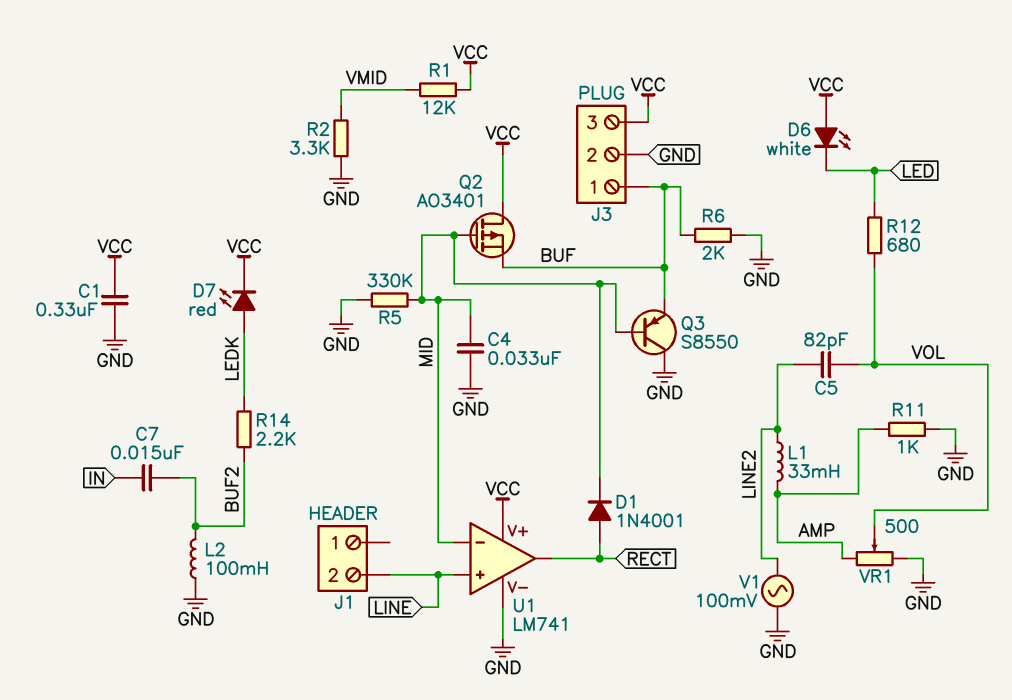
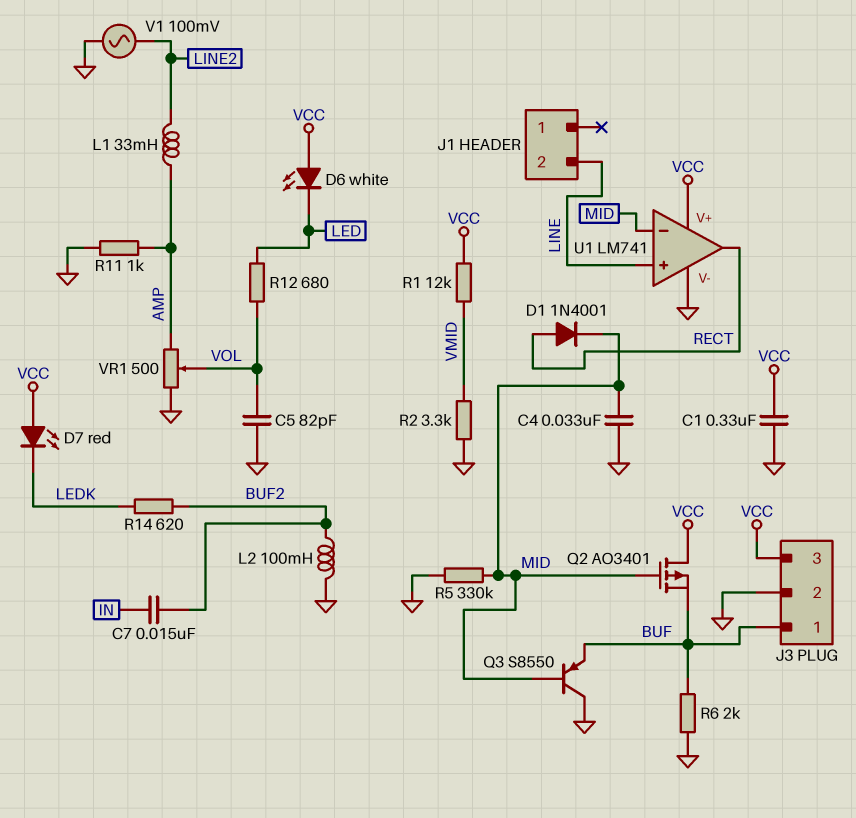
C5: 82pF (LINE2, VOL) -> 82pF (GND, VOL)
D7: LED red (A LEDK, K VCC) -> LED red (A VCC, K LEDK)
R14: 2.2k (BUF2, LEDK) -> 620 (BUF2, LEDK)

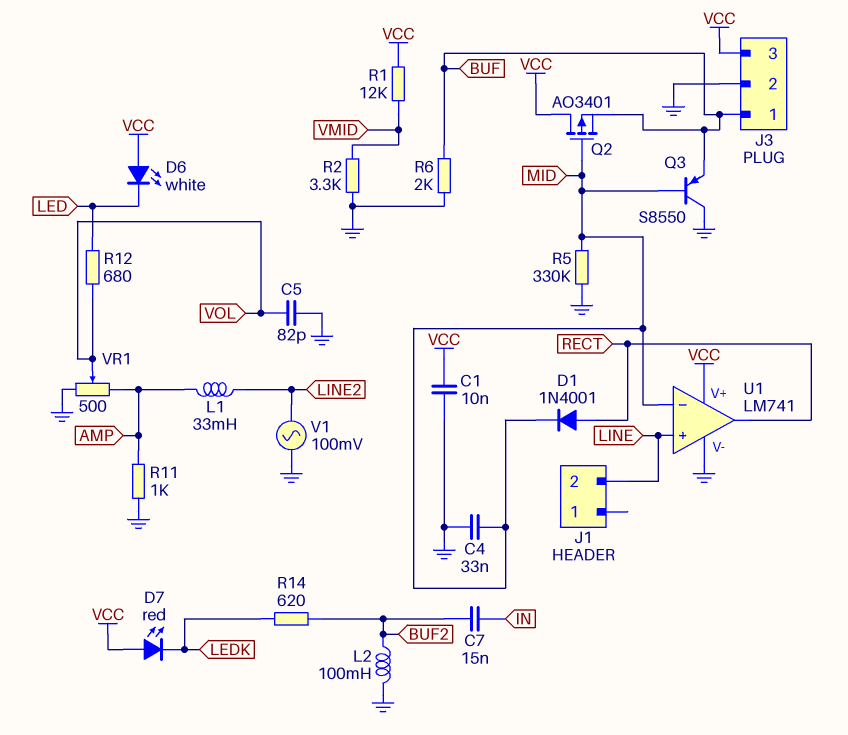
C1: 330nF (GND, VCC) -> 10nF (GND, VCC)

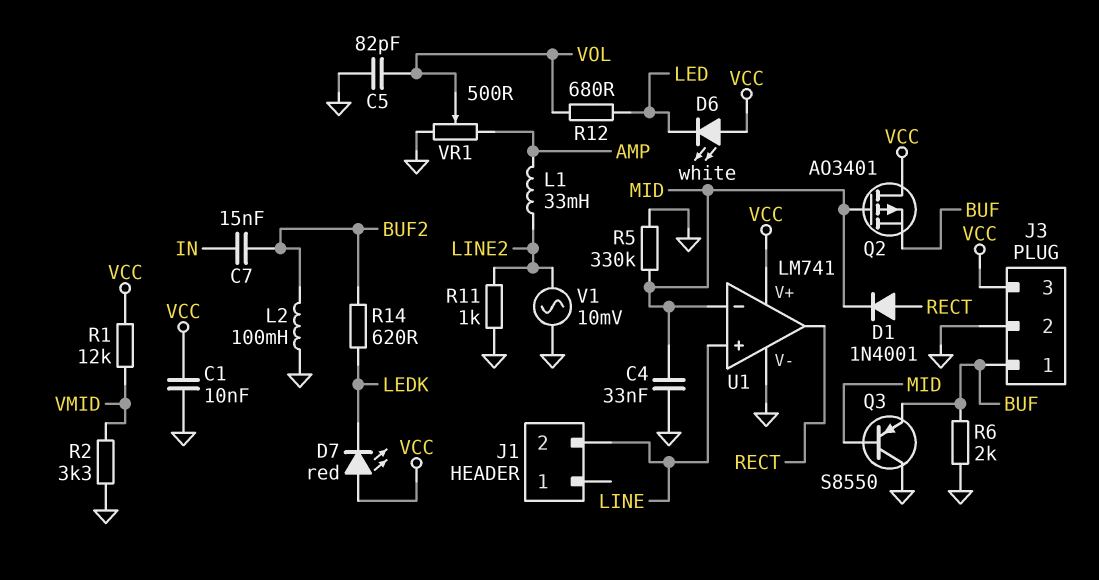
R11: 1k (AMP, GND) -> 1k (GND, LINE2)
V1: AC 100mV (GND, LINE2) -> AC 10mV (GND, LINE2)

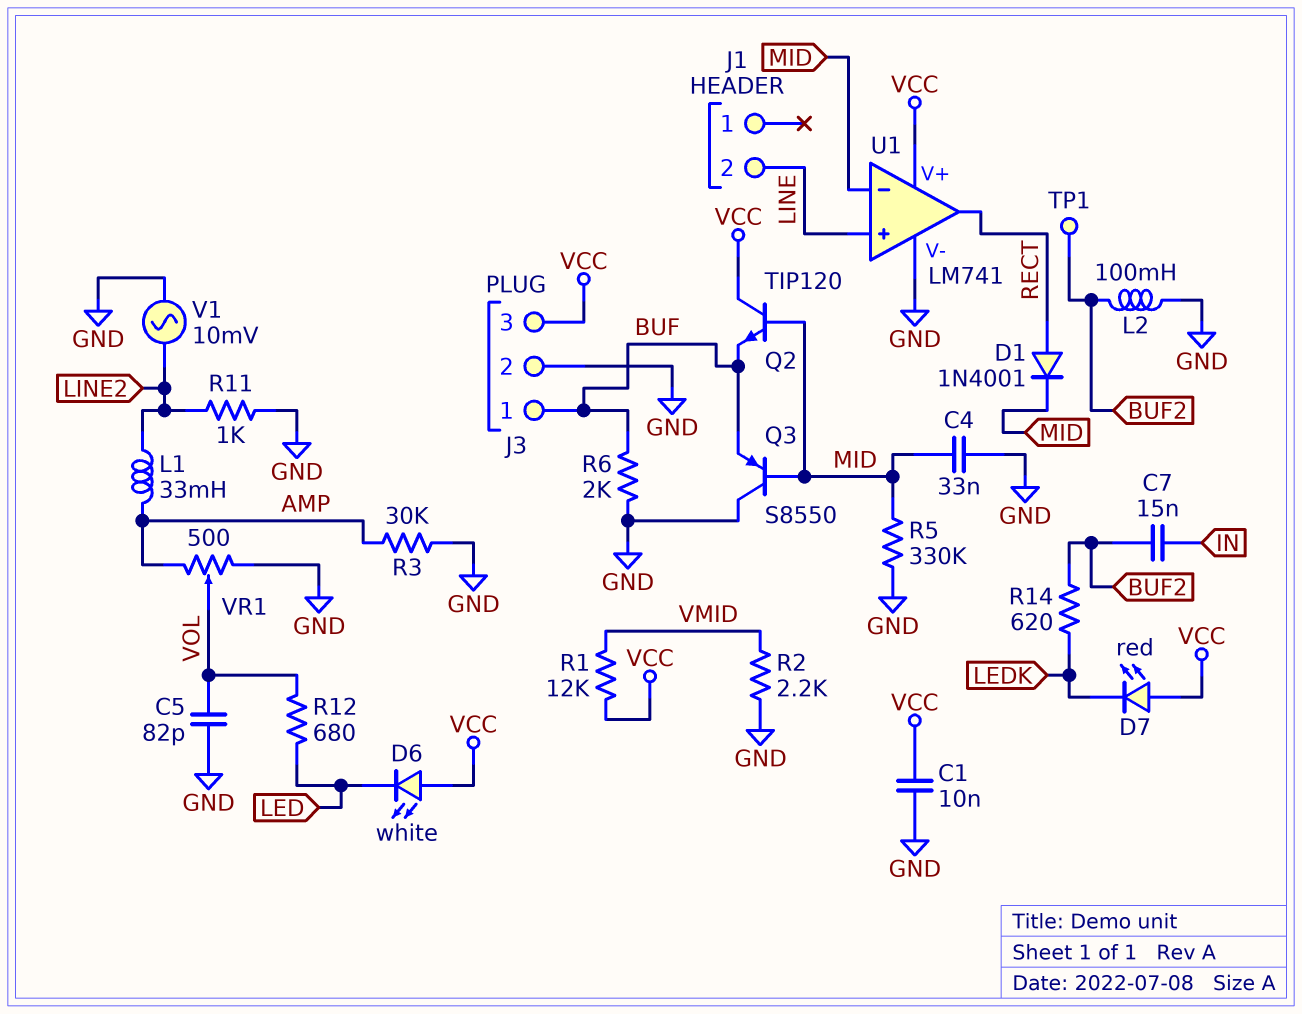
Q2: PMOS AO3401 (G MID, D VCC, S BUF) -> NPN TIP120 (B MID, C VCC, E BUF)
R2: 3.3k (GND, VMID) -> 2.2k (GND, VMID)
R3: none -> 30k (AMP, GND)
TP1: none -> test point (BUF2)

